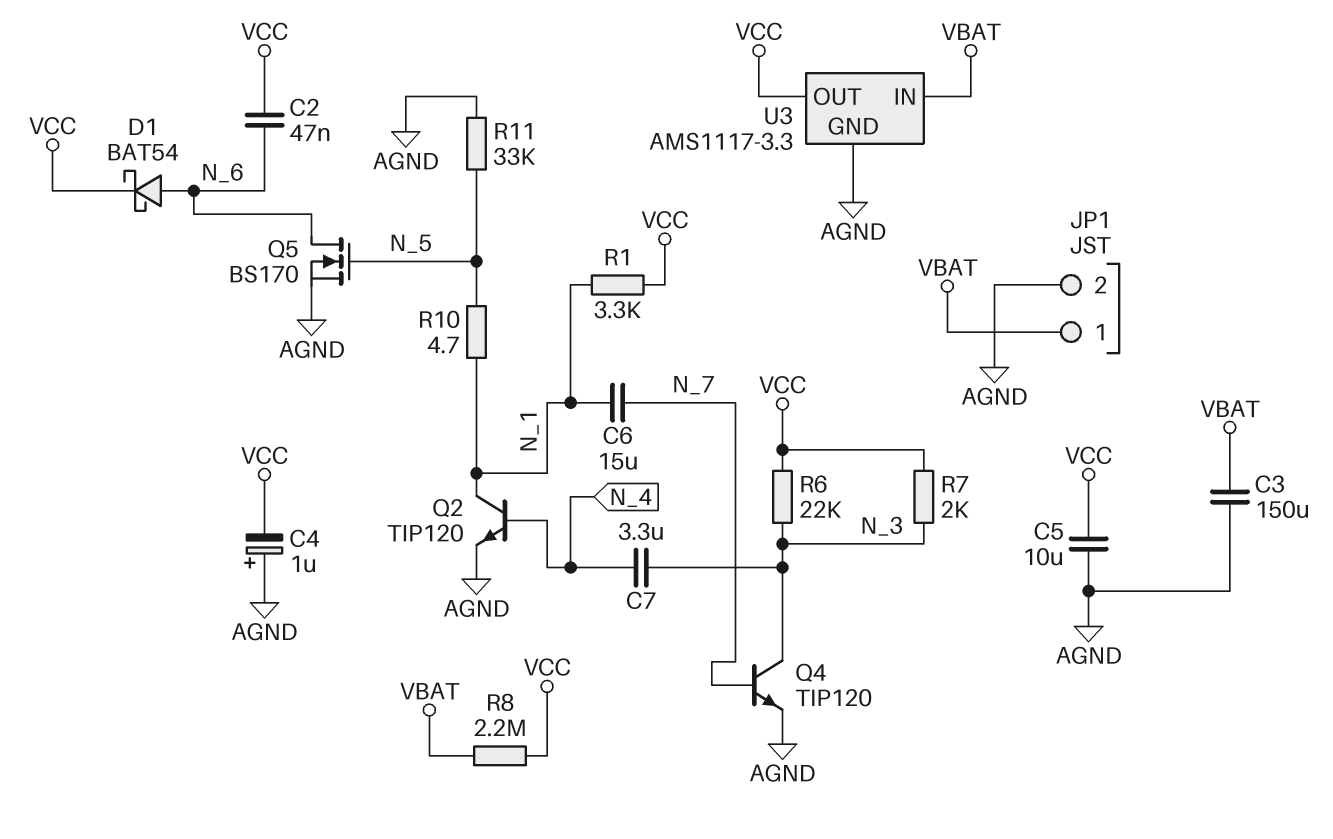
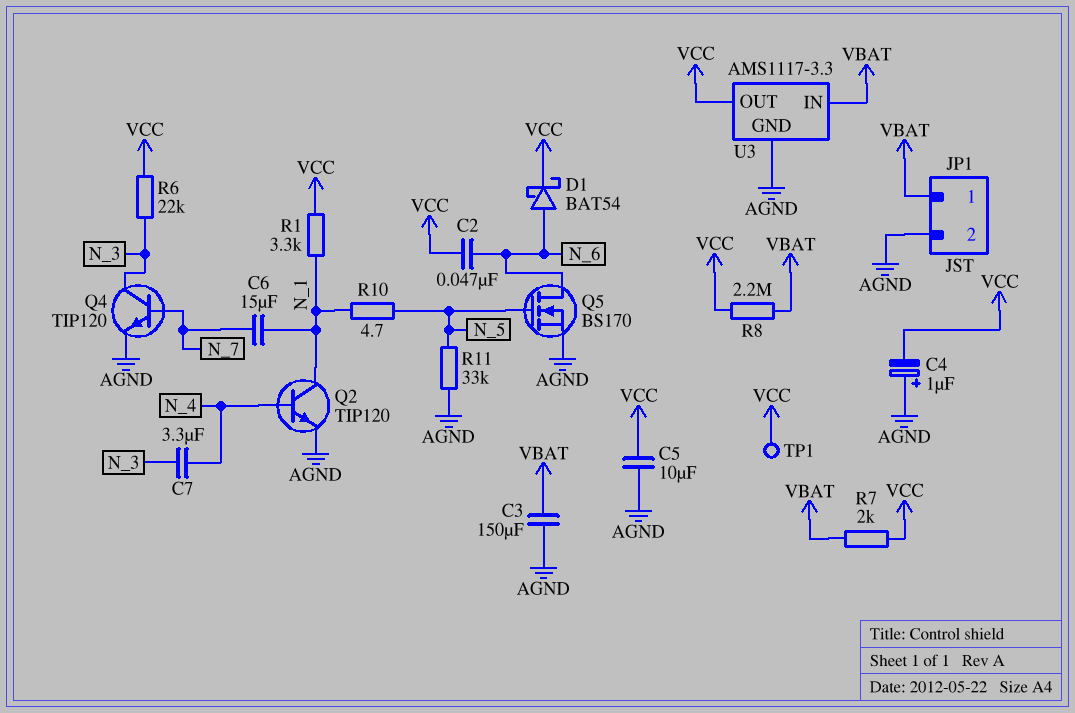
R7: 2k (N_3, VCC) -> 2k (VBAT, VCC)
TP1: none -> test point (VCC)

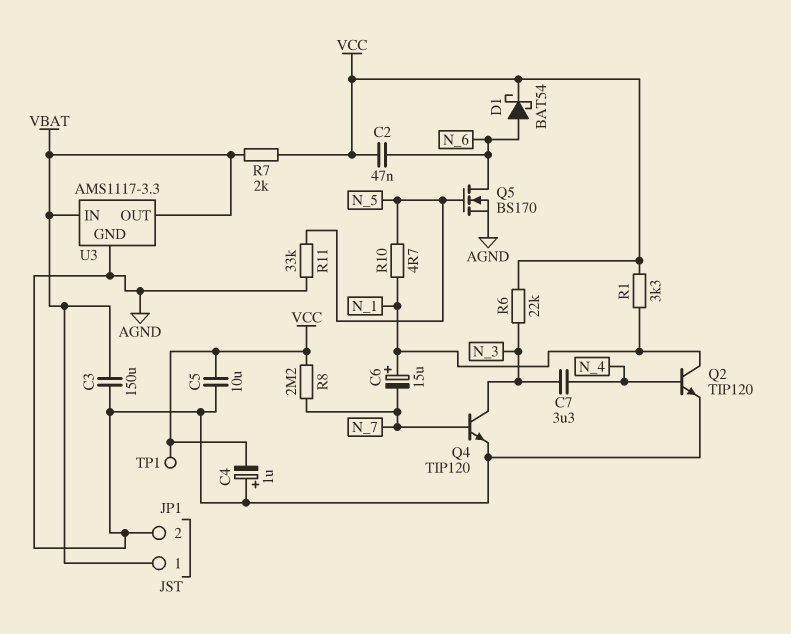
C6: 15uF (N_1, N_7) -> 15uF (plus N_1, minus N_7)
R8: 2.2M (VBAT, VCC) -> 2.2M (N_7, VCC)
U3 pin OUT: VCC -> VBAT

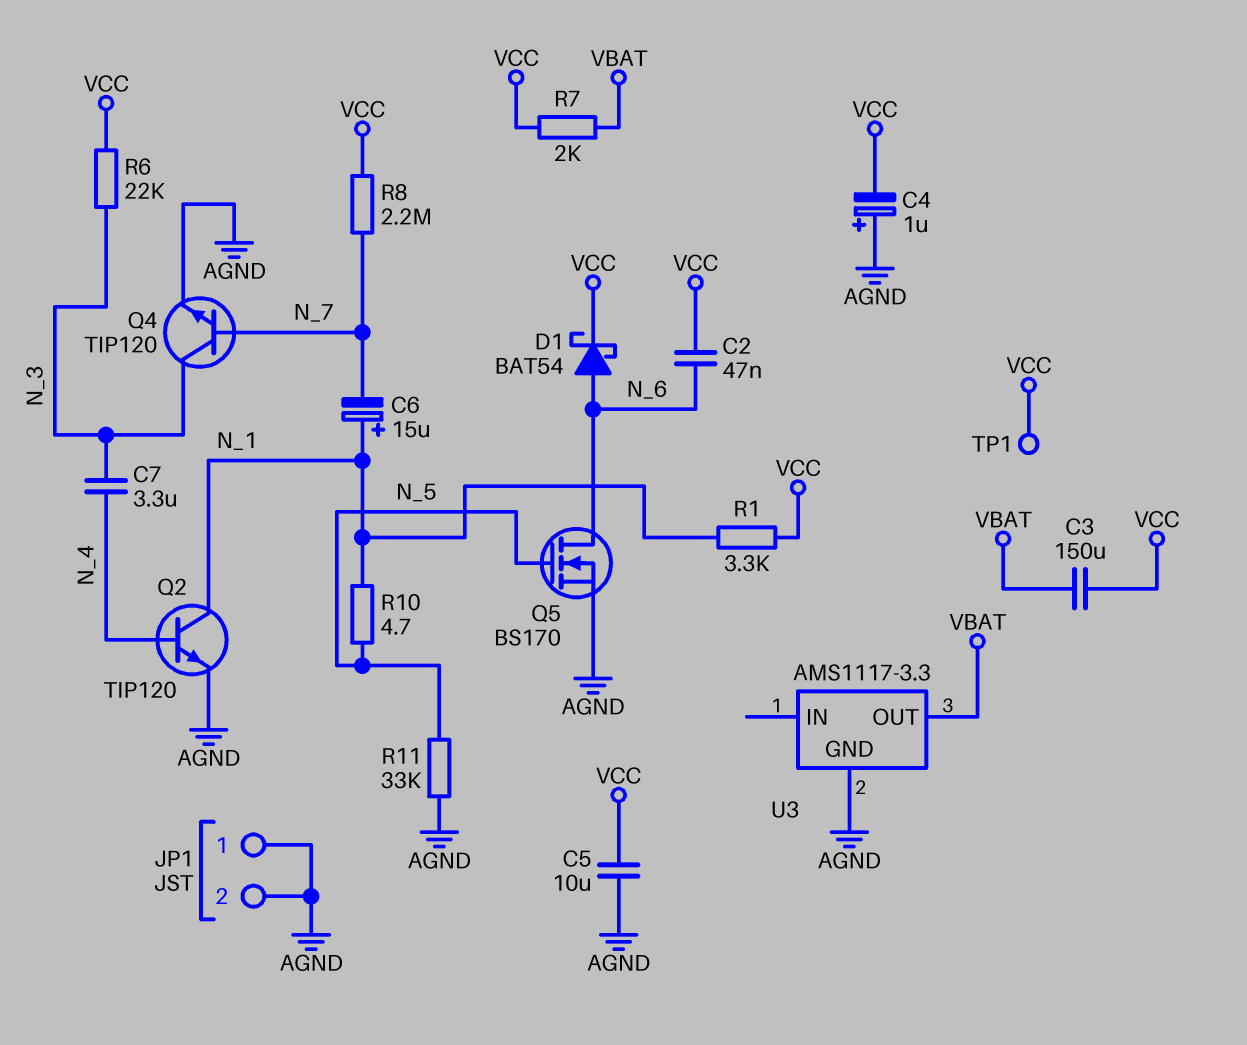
C3: 150uF (AGND, VBAT) -> 150uF (VBAT, VCC)
JP1 pin 1: VBAT -> AGND
U3 pin IN: VBAT -> none

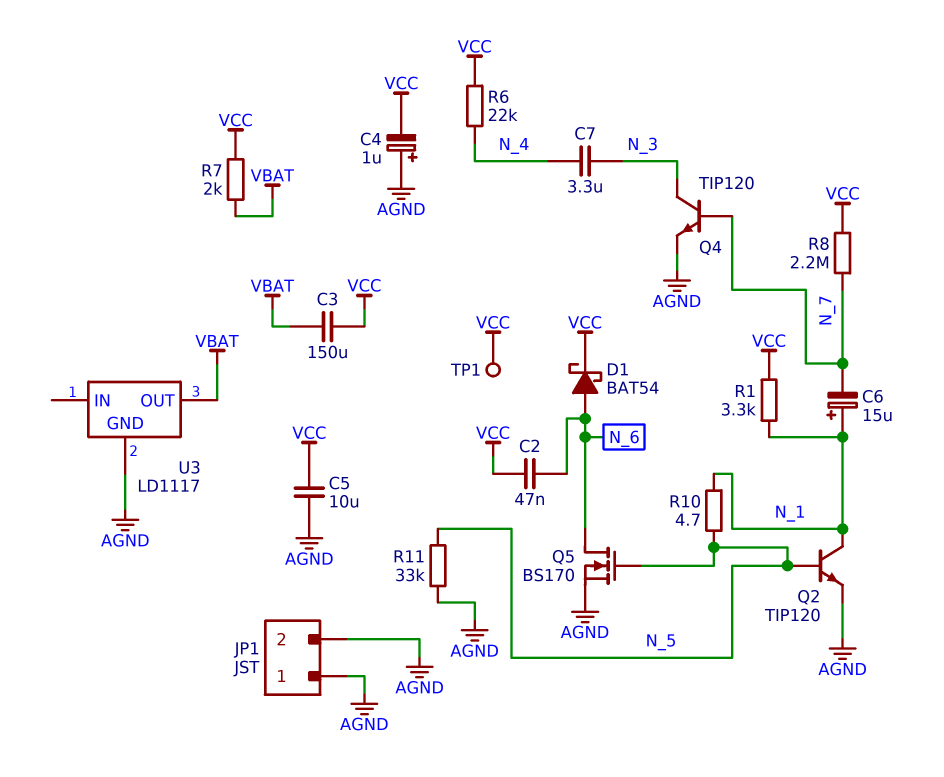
Q2: NPN TIP120 (B N_4, C N_1, E AGND) -> NPN TIP120 (B N_5, C N_1, E AGND)
R6: 22k (N_3, VCC) -> 22k (N_4, VCC)
U3: AMS1117-3.3 -> LD1117

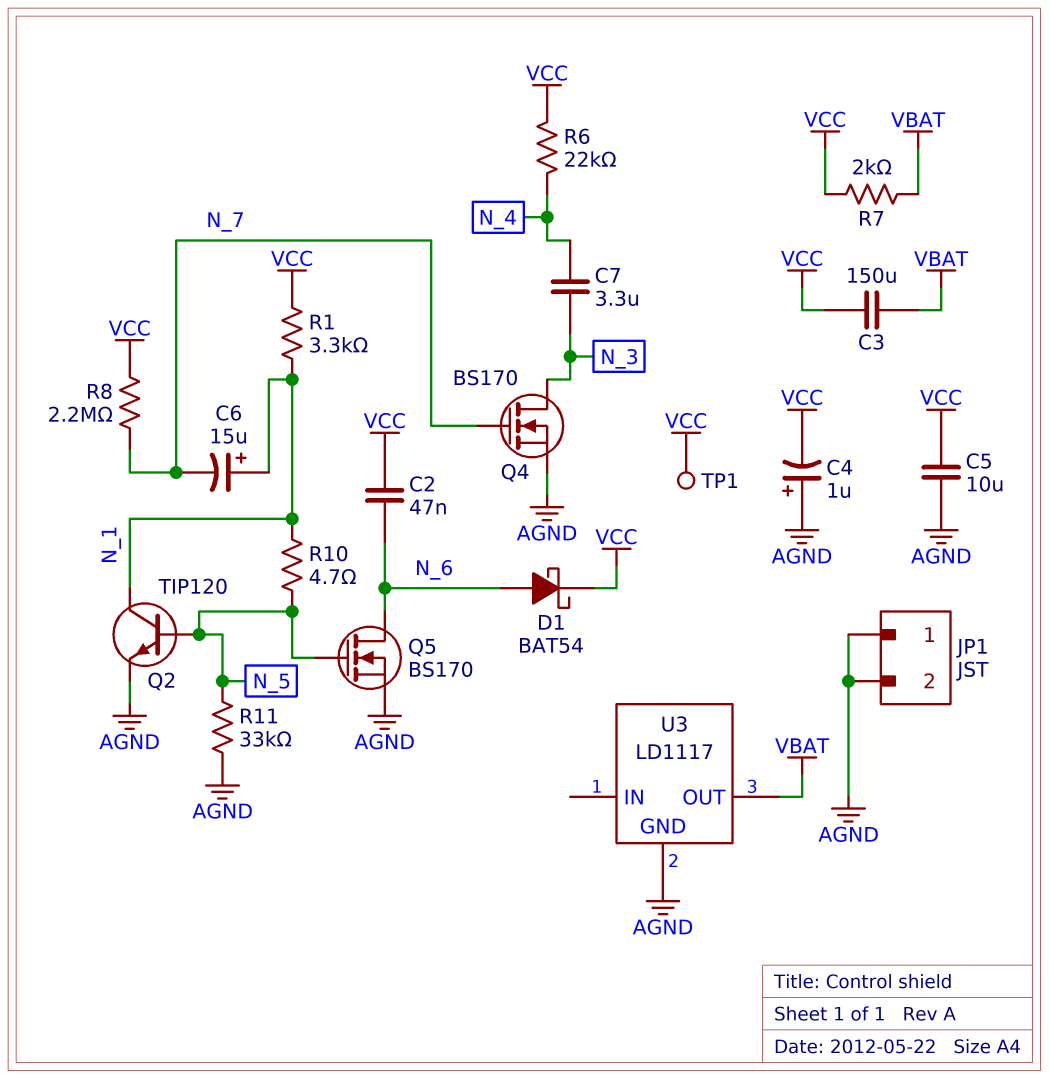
Q4: NPN TIP120 (B N_7, C N_3, E AGND) -> NMOS BS170 (G N_7, D N_3, S AGND)

